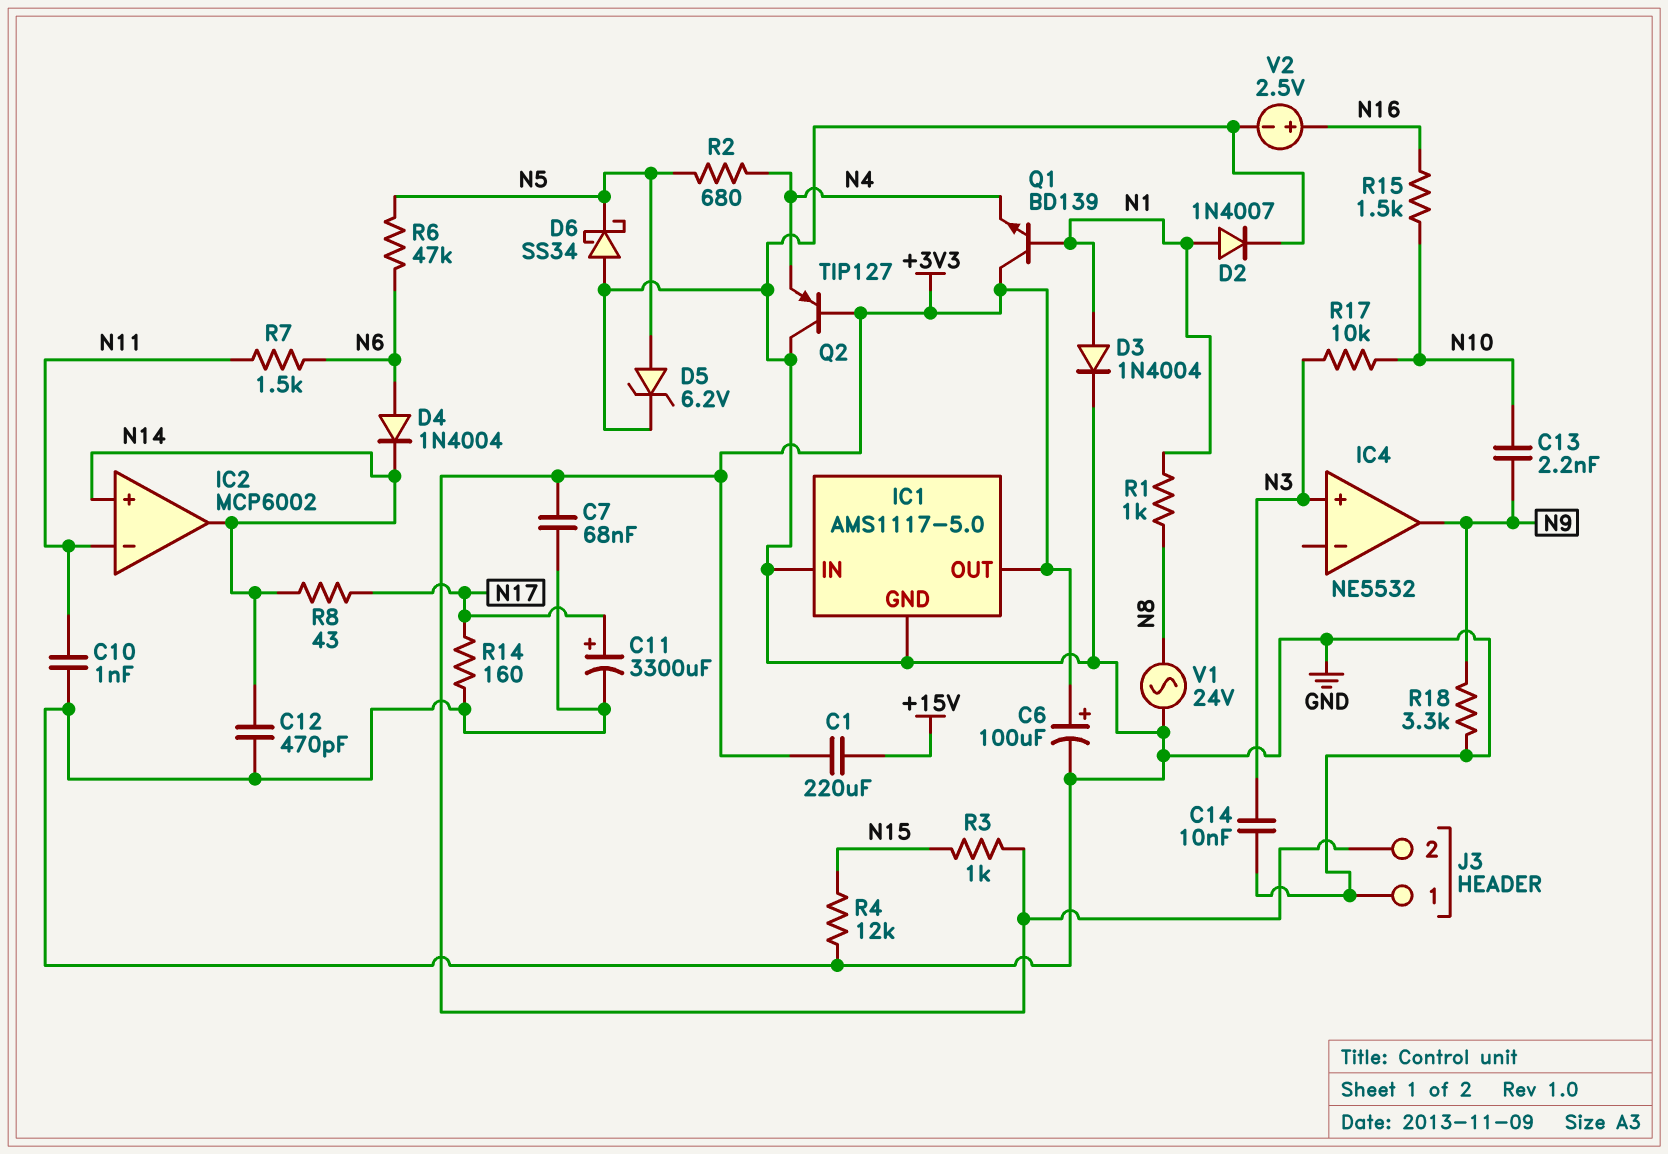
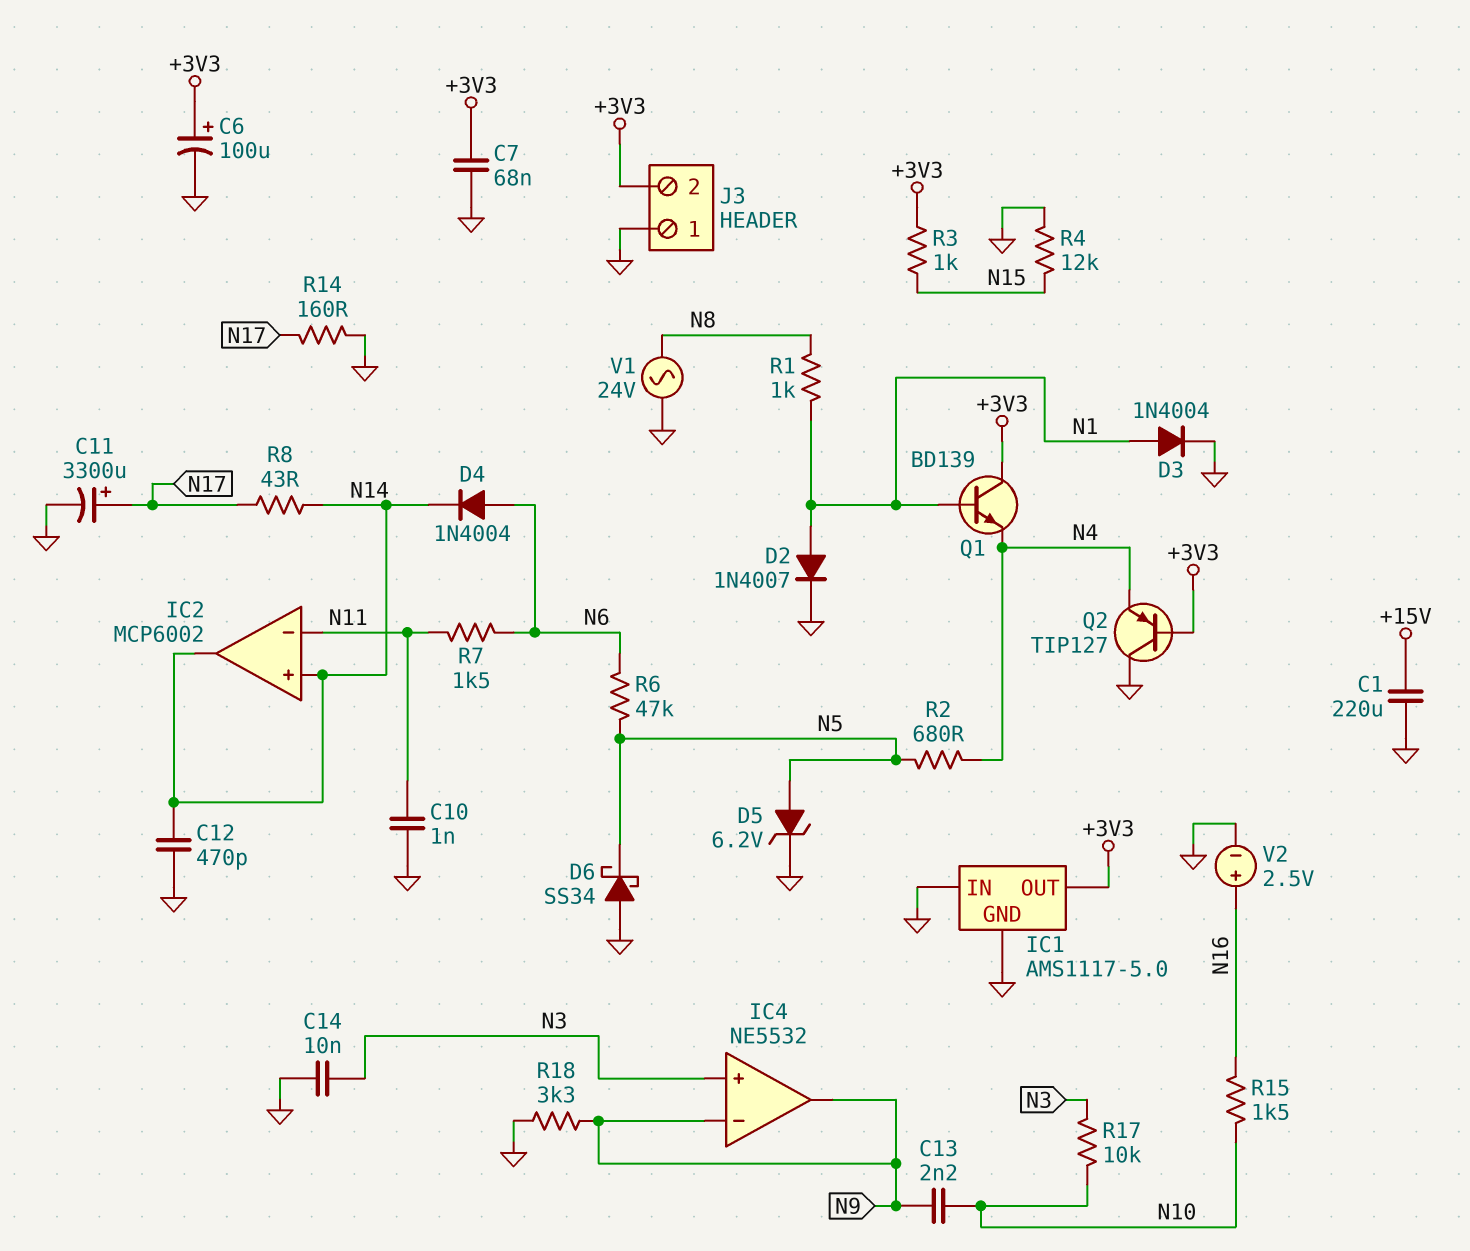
C1: 220uF (+3V3, +15V) -> 220uF (+15V, GND)
IC4 pin in-: none -> N9

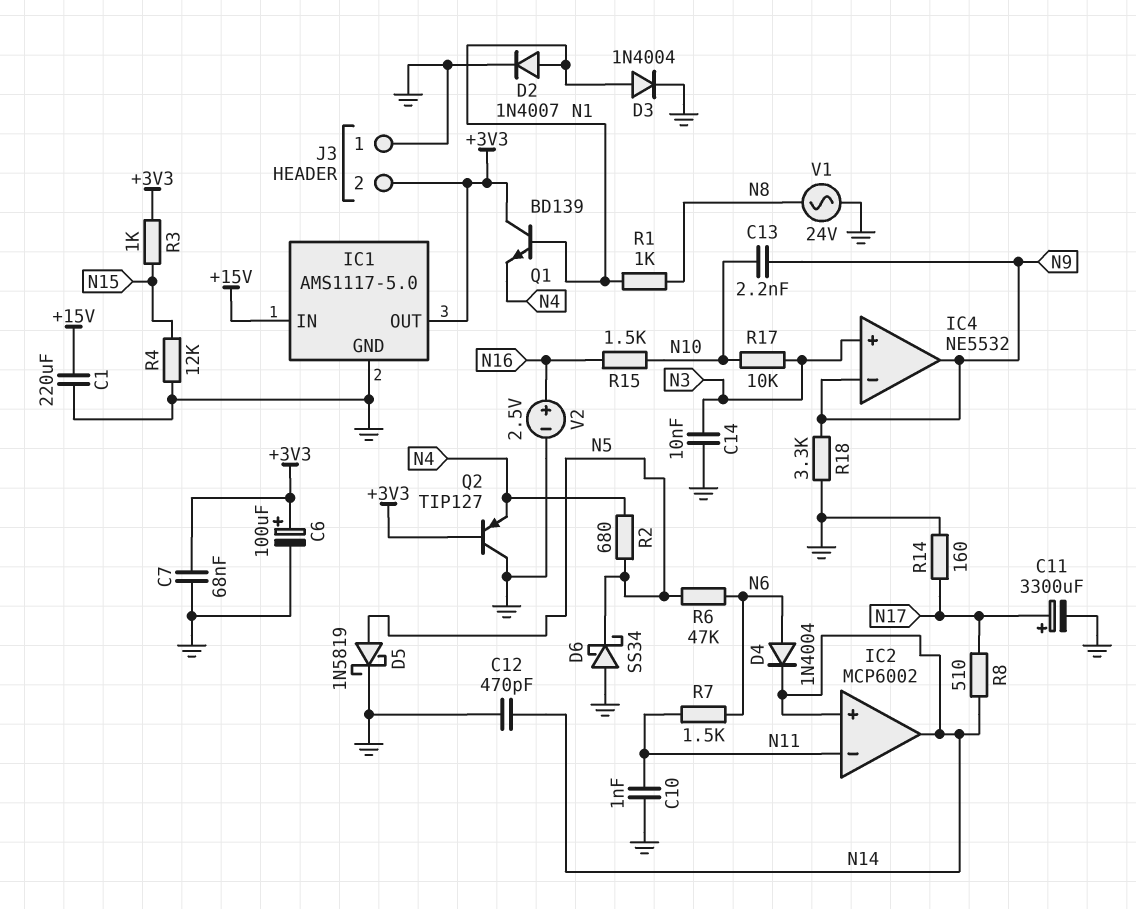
D5: zener 6.2V (A N5, K GND) -> schottky 1N5819 (A N5, K GND)
IC1 pin IN: GND -> +15V
R8: 43 (N14, N17) -> 510 (N14, N17)

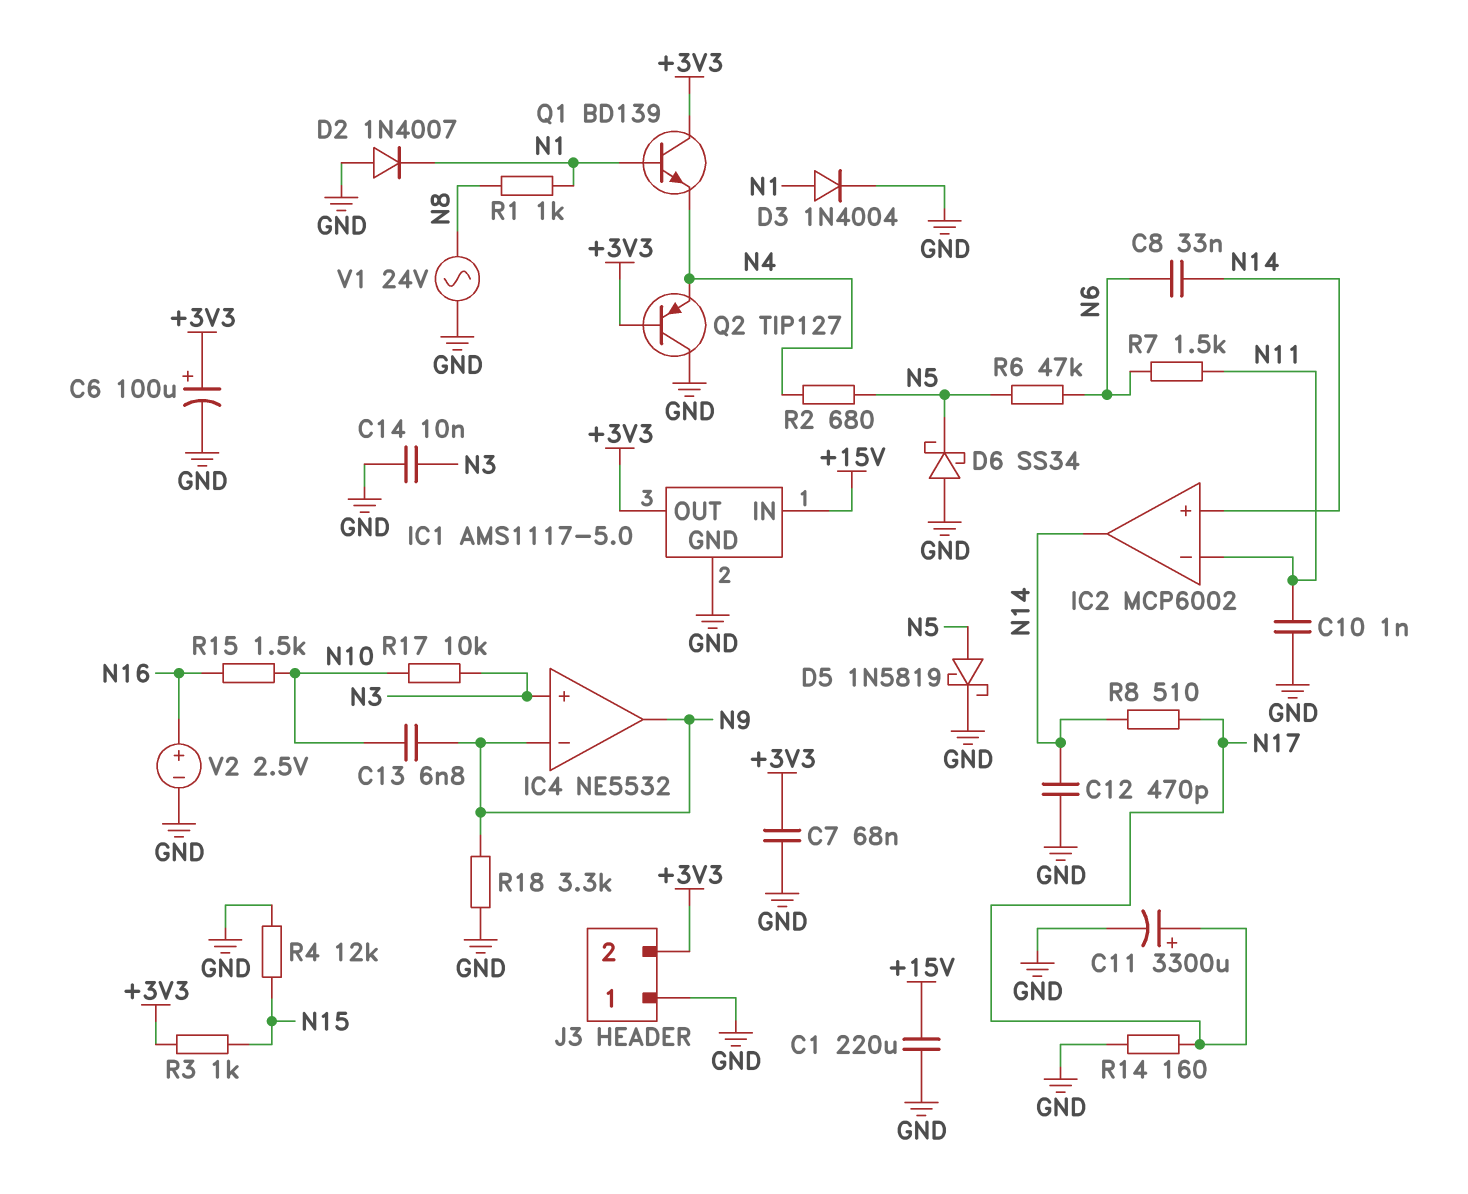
C8: none -> 33nF (N6, N14)
C13: 2.2nF (N9, N10) -> 6.8nF (N9, N10)
D2: diode 1N4007 (A N1, K GND) -> diode 1N4007 (A GND, K N1)
D4: diode 1N4004 (A N6, K N14) -> none

